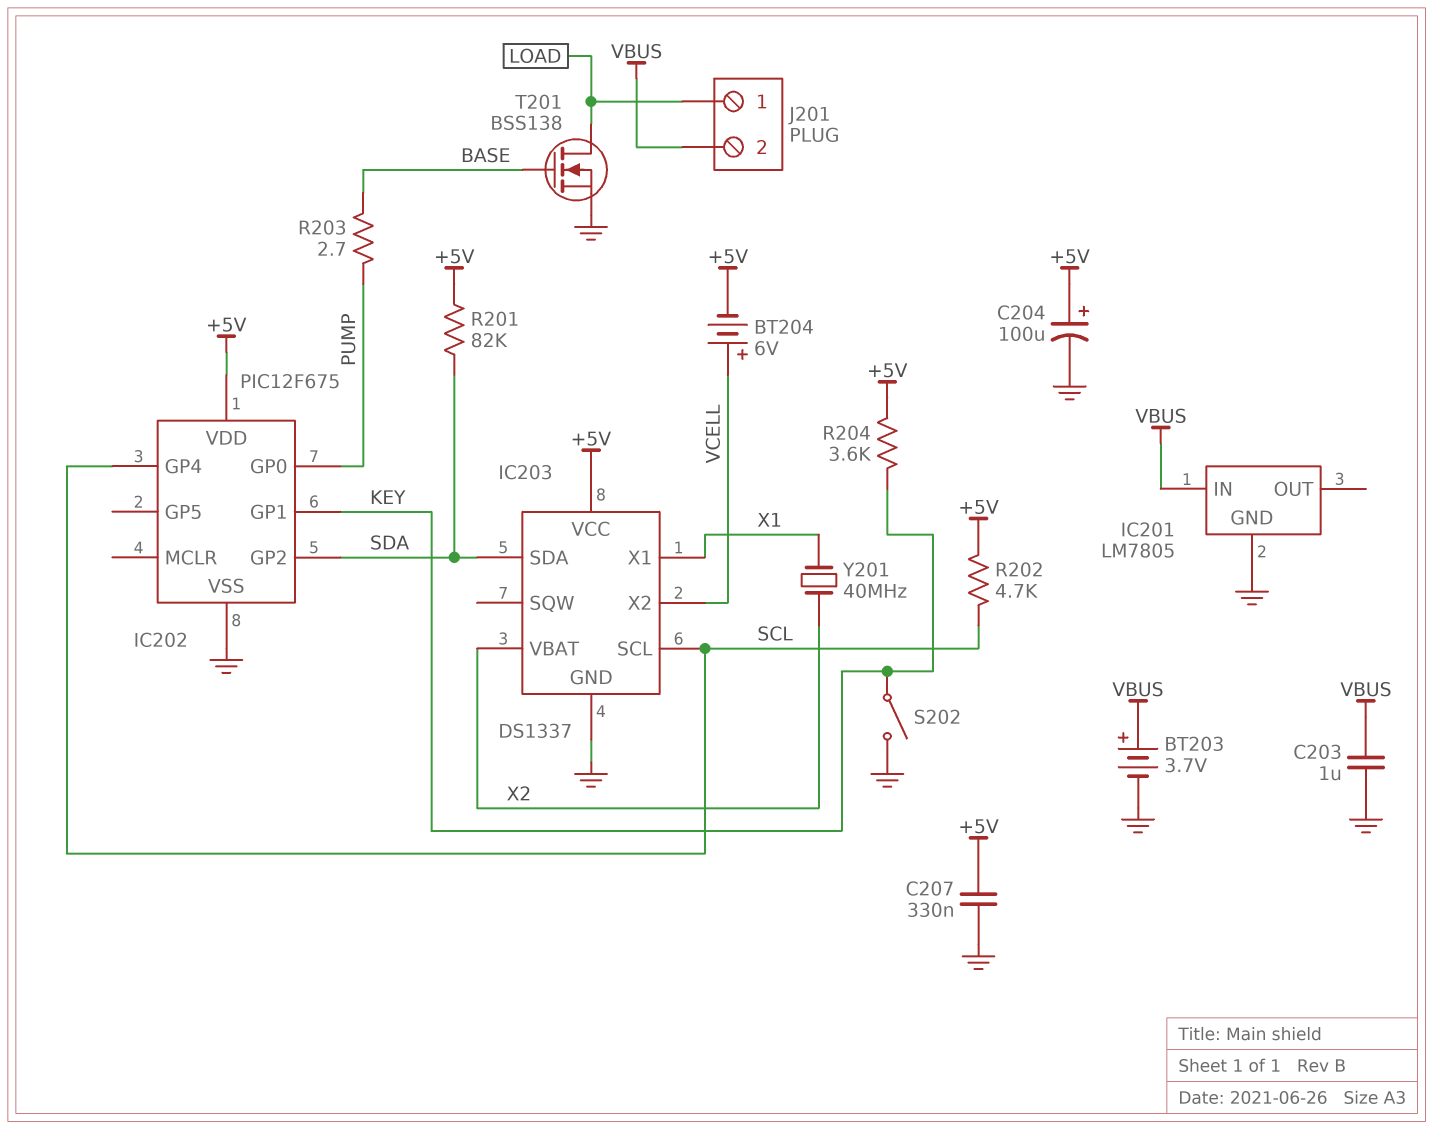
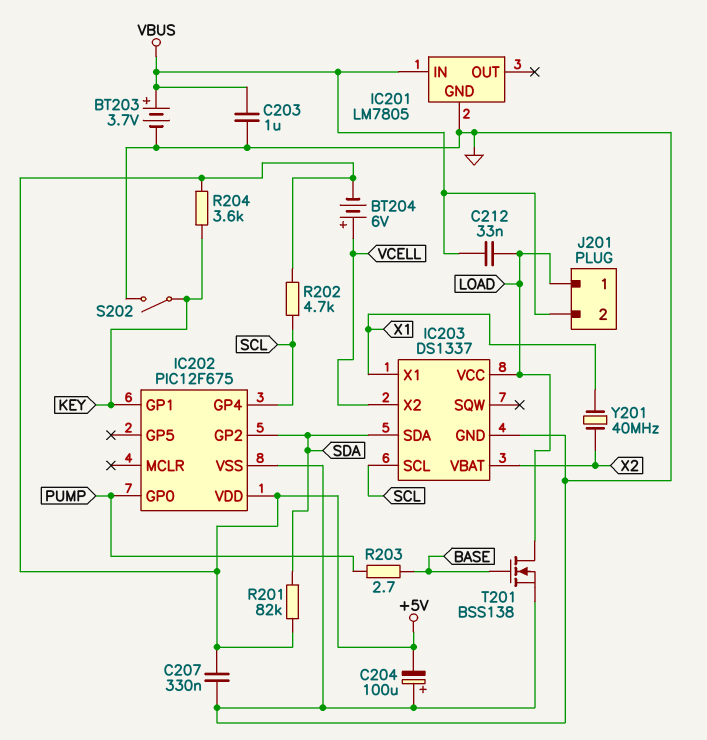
C204: 100uF (plus +5V, minus GND) -> 100uF (plus GND, minus +5V)
C212: none -> 33nF (LOAD, VBUS)
IC203 pin VCC: +5V -> LOAD

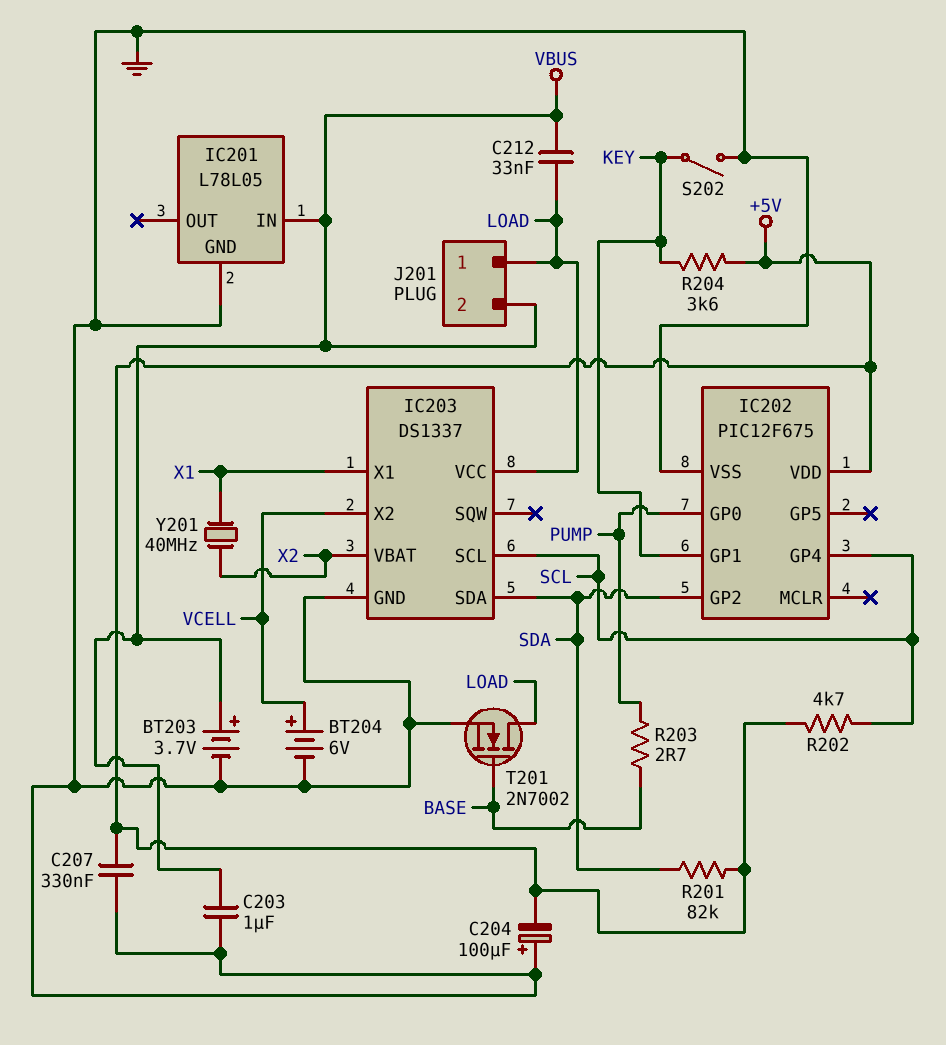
BT204: 6V (plus VCELL, minus +5V) -> 6V (plus VCELL, minus GND)
IC201: LM7805 -> L78L05
T201: NMOS BSS138 (G BASE, D LOAD, S GND) -> NMOS 2N7002 (G BASE, D LOAD, S GND)

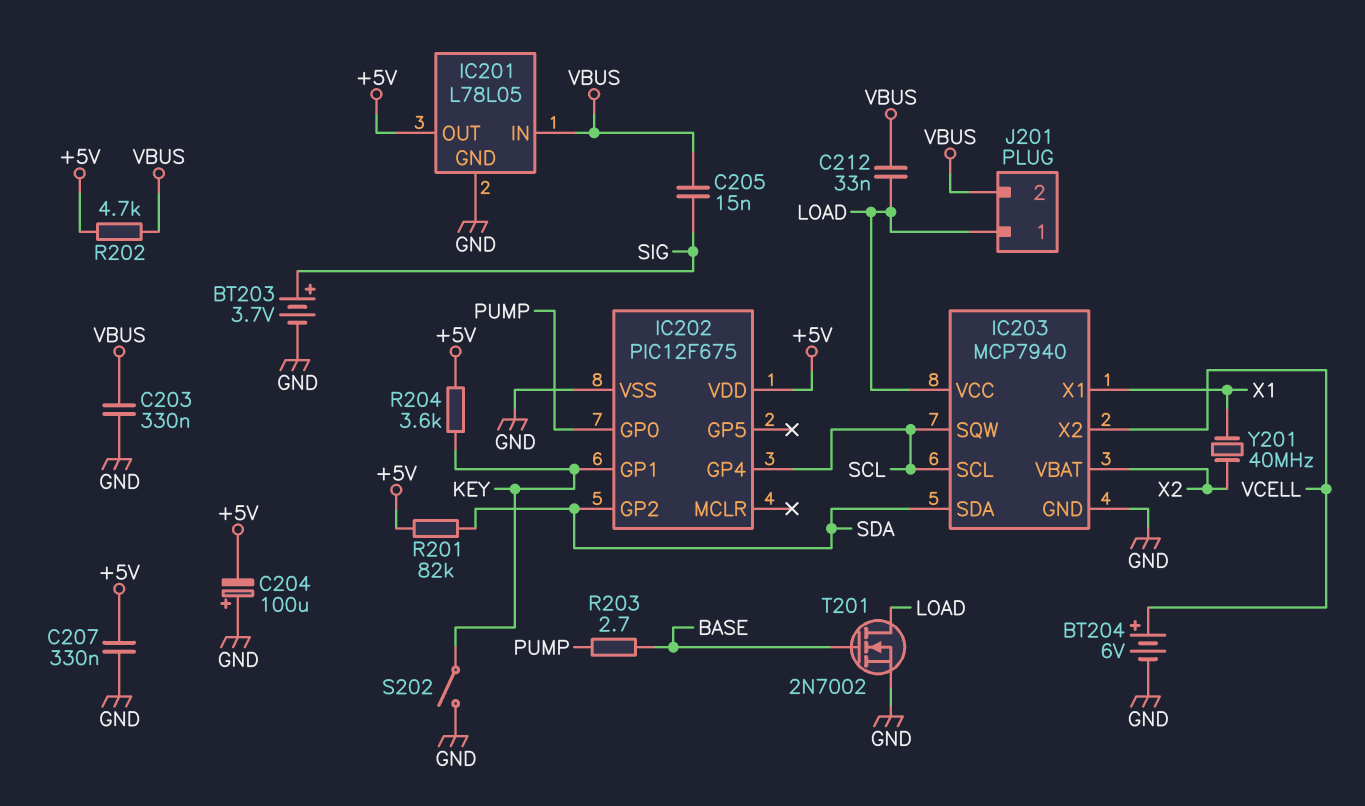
BT203: 3.7V (plus VBUS, minus GND) -> 3.7V (plus SIG, minus GND)
C203: 1uF (GND, VBUS) -> 330nF (GND, VBUS)
C205: none -> 15nF (SIG, VBUS)
IC201 pin OUT: none -> +5V
IC203: DS1337 -> MCP7940
IC203 pin SQW: none -> SCL
R202: 4.7k (+5V, SCL) -> 4.7k (+5V, VBUS)

